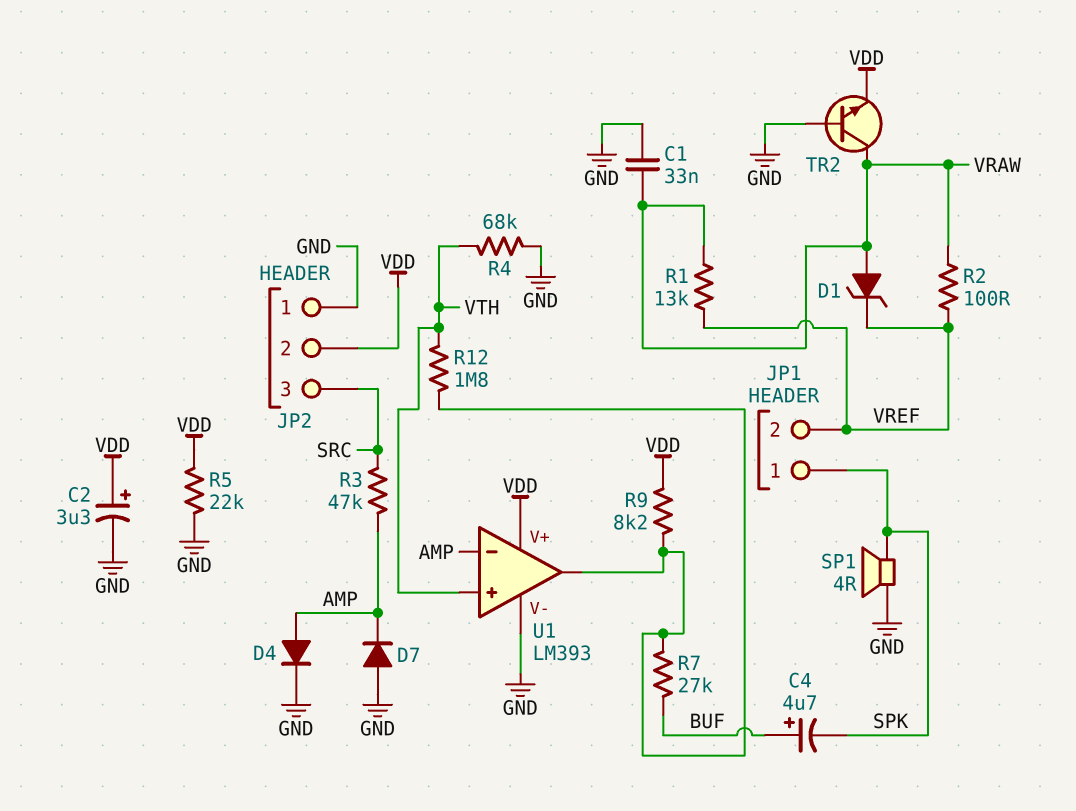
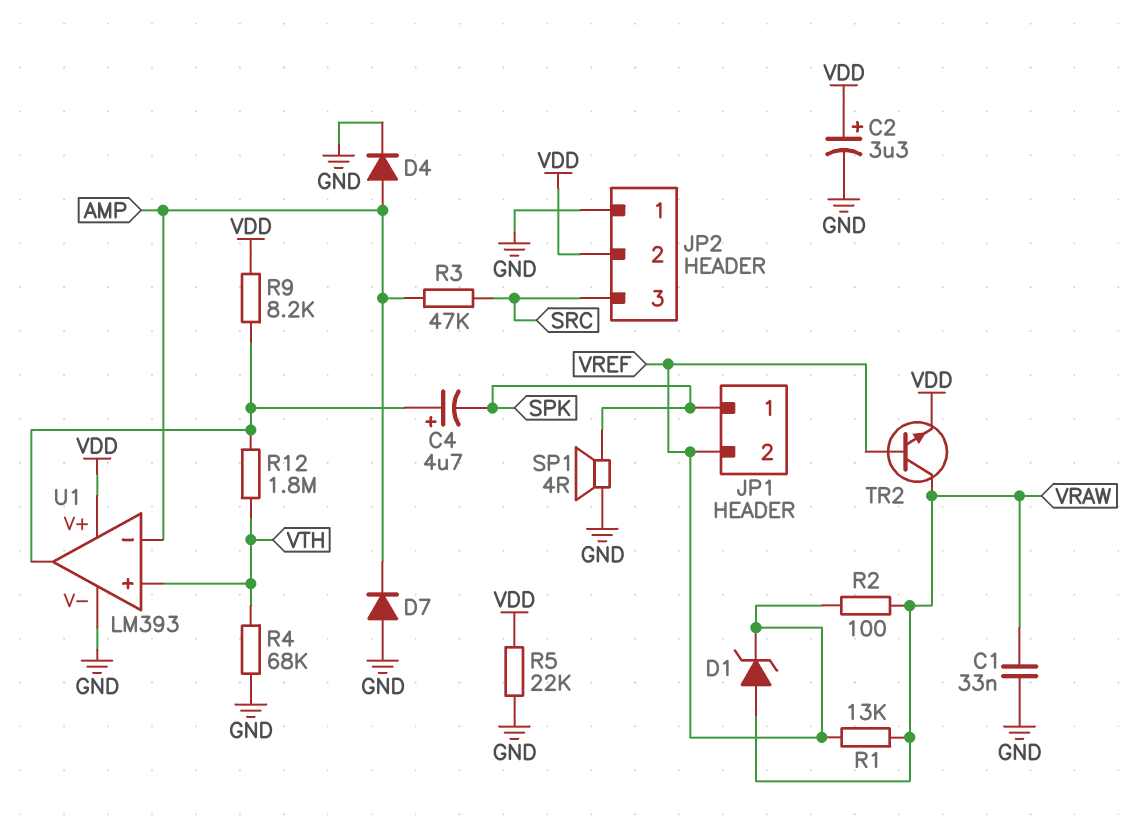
C4: 4.7uF (plus BUF, minus SPK) -> 4.7uF (plus U1/out, minus SPK)
R7: 27k (BUF, U1/out) -> none
TR2: NPN (B GND, C VRAW, E VDD) -> NPN (B VREF, C VRAW, E VDD)

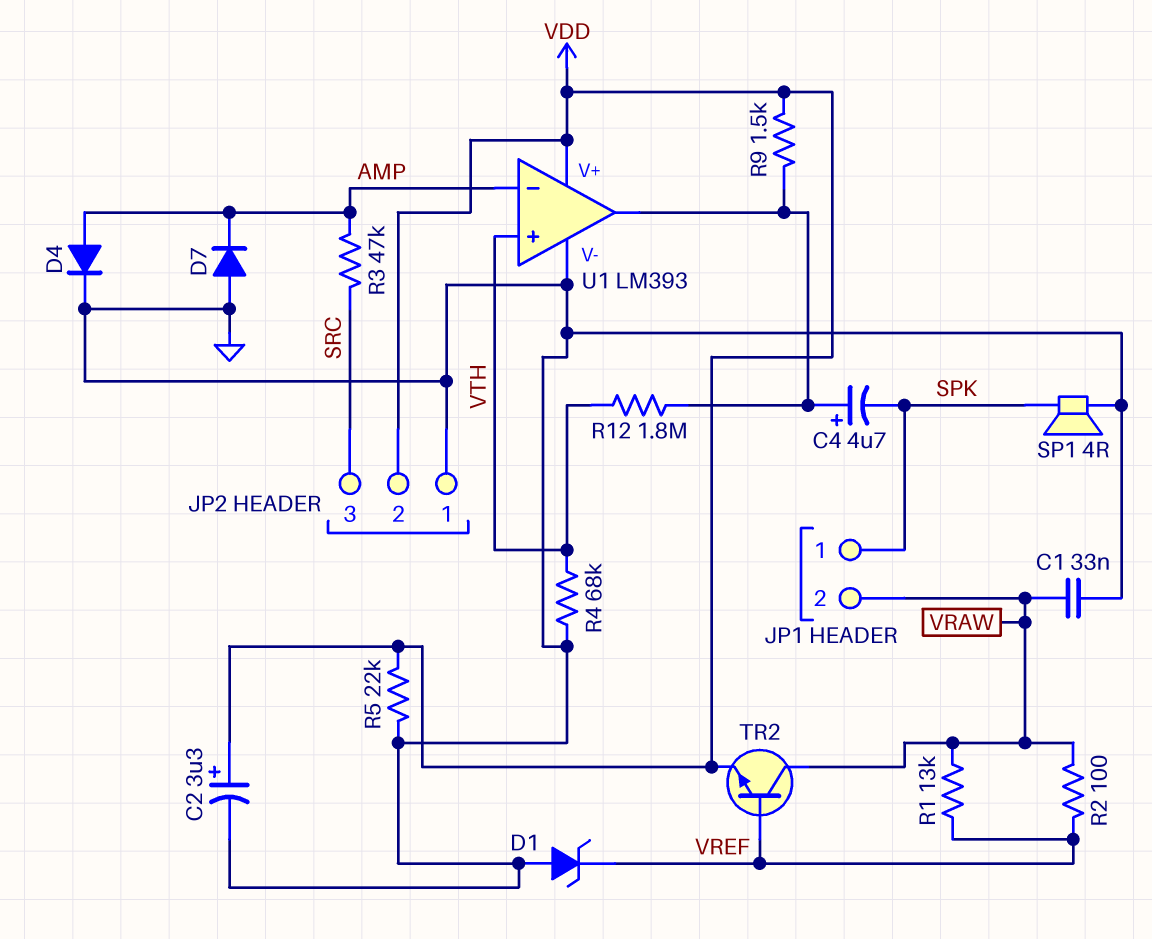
D1: zener (A VRAW, K VREF) -> zener (A GND, K VREF)
JP1 pin 2: VREF -> VRAW
R9: 8.2k (U1/out, VDD) -> 1.5k (U1/out, VDD)

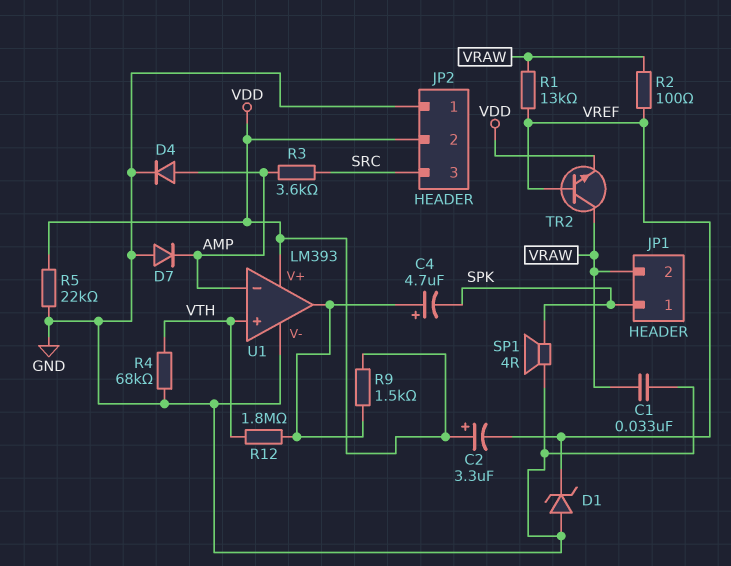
C2: 3.3uF (plus VDD, minus GND) -> 3.3uF (plus VDD, minus VREF)
R3: 47k (AMP, SRC) -> 3.6k (AMP, SRC)

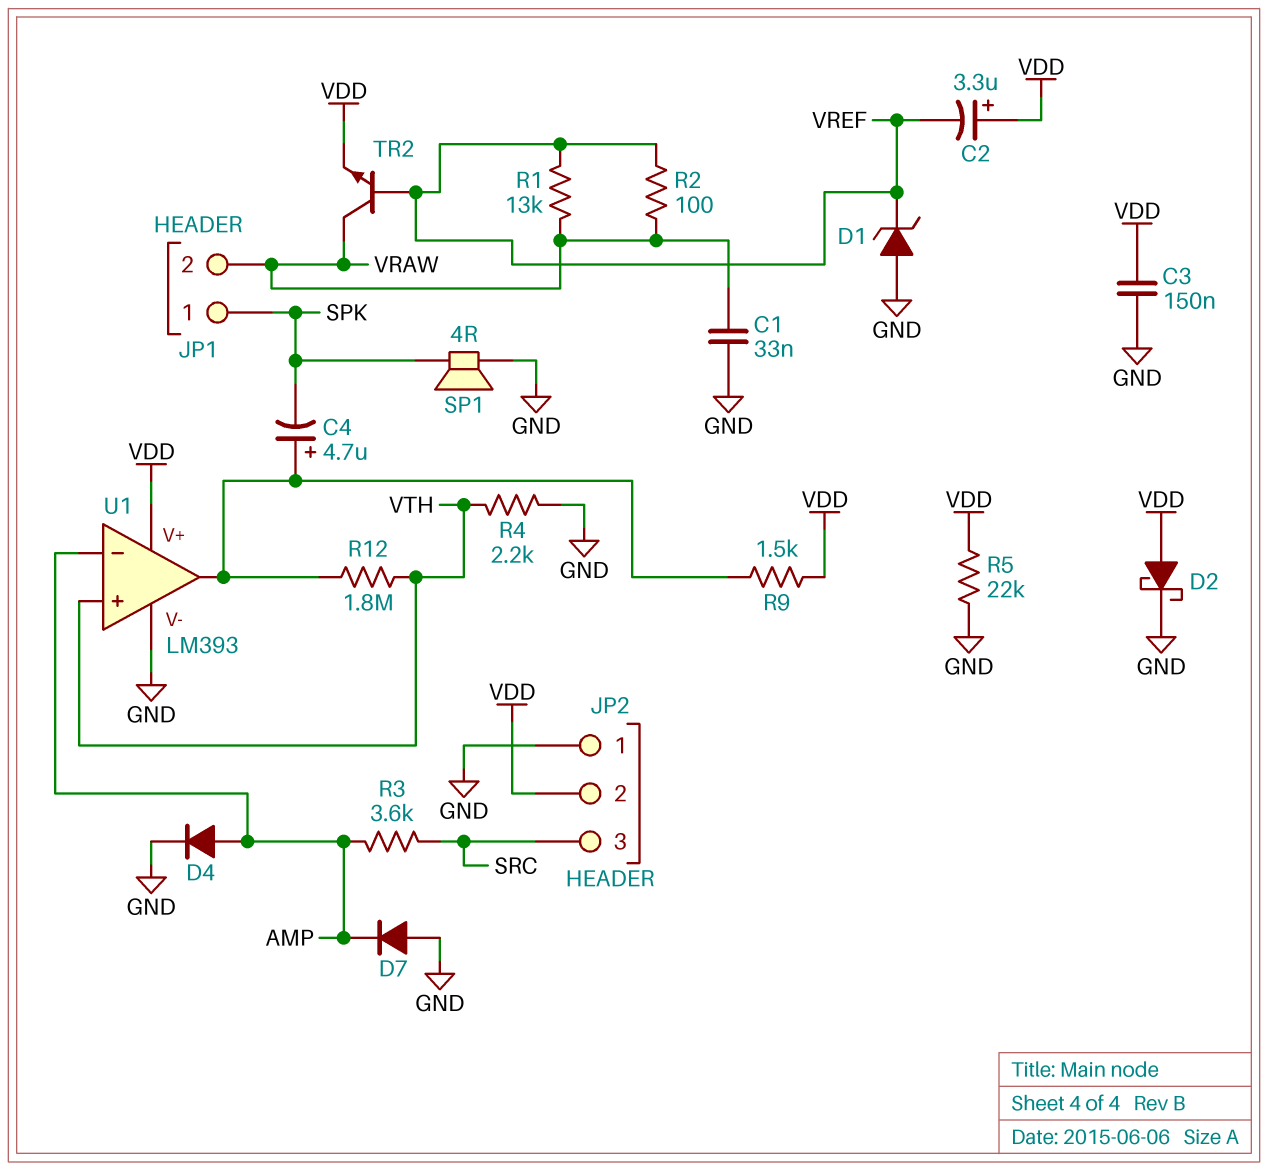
C3: none -> 150nF (GND, VDD)
D2: none -> schottky (A VDD, K GND)
R4: 68k (GND, VTH) -> 2.2k (GND, VTH)

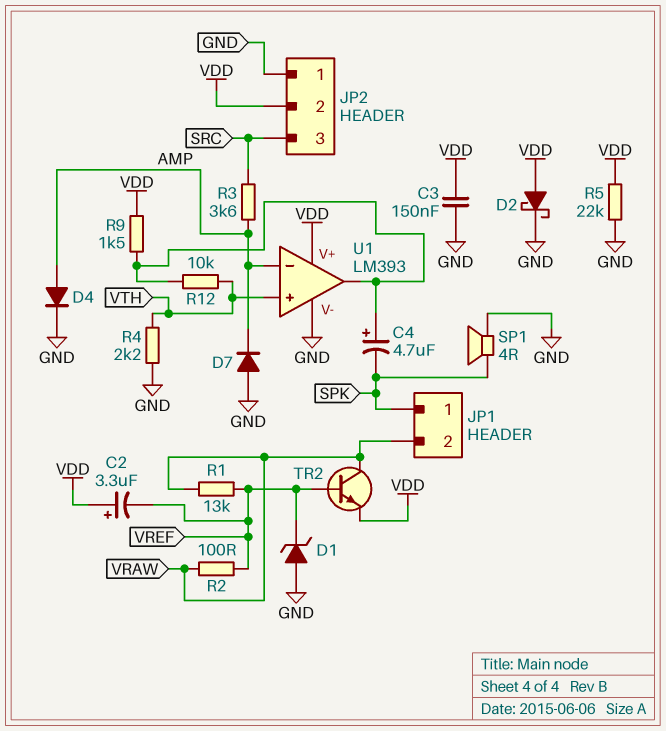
C1: 33nF (GND, VRAW) -> none
R12: 1.8M (U1/out, VTH) -> 10k (U1/out, VTH)

